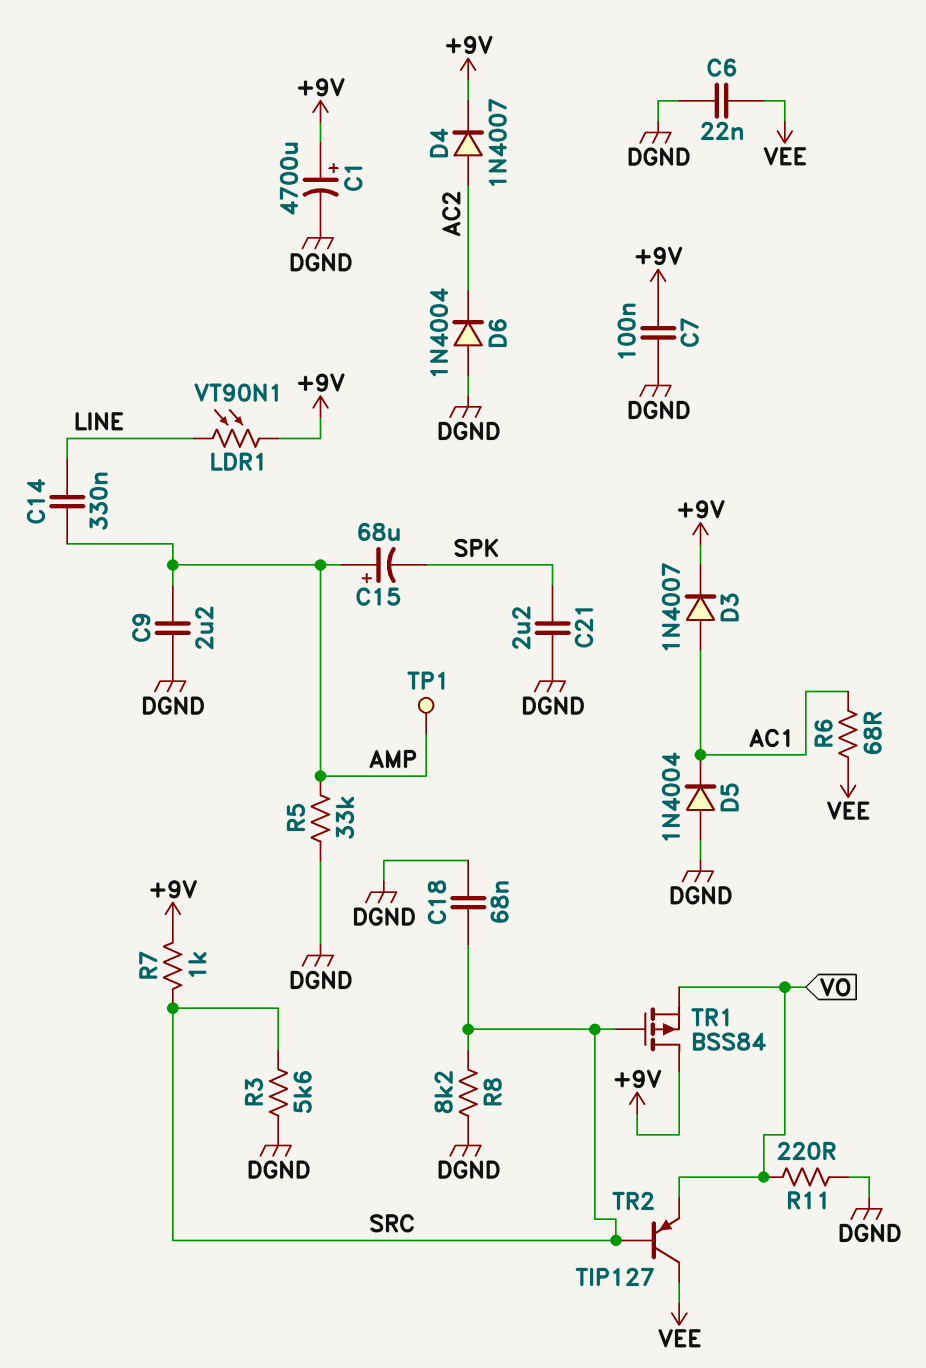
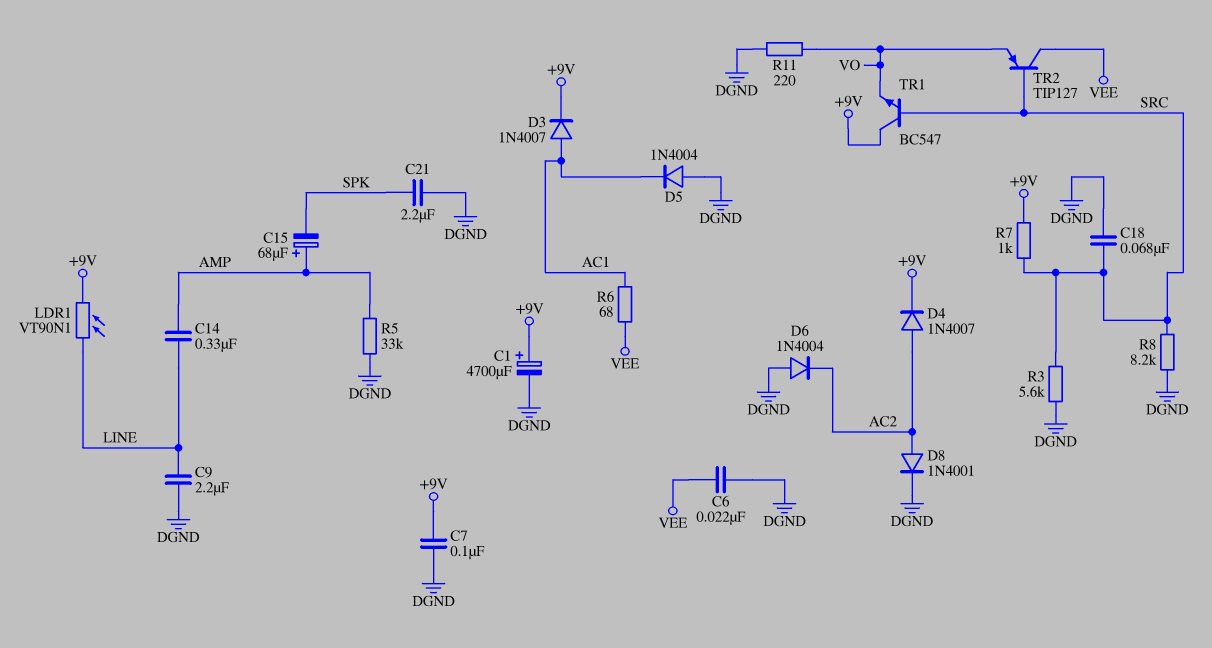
C9: 2.2uF (AMP, DGND) -> 2.2uF (DGND, LINE)
D8: none -> diode 1N4001 (A AC2, K DGND)
TP1: test point (AMP) -> none
TR1: PMOS BSS84 (G SRC, D +9V, S VO) -> NPN BC547 (B SRC, C +9V, E VO)

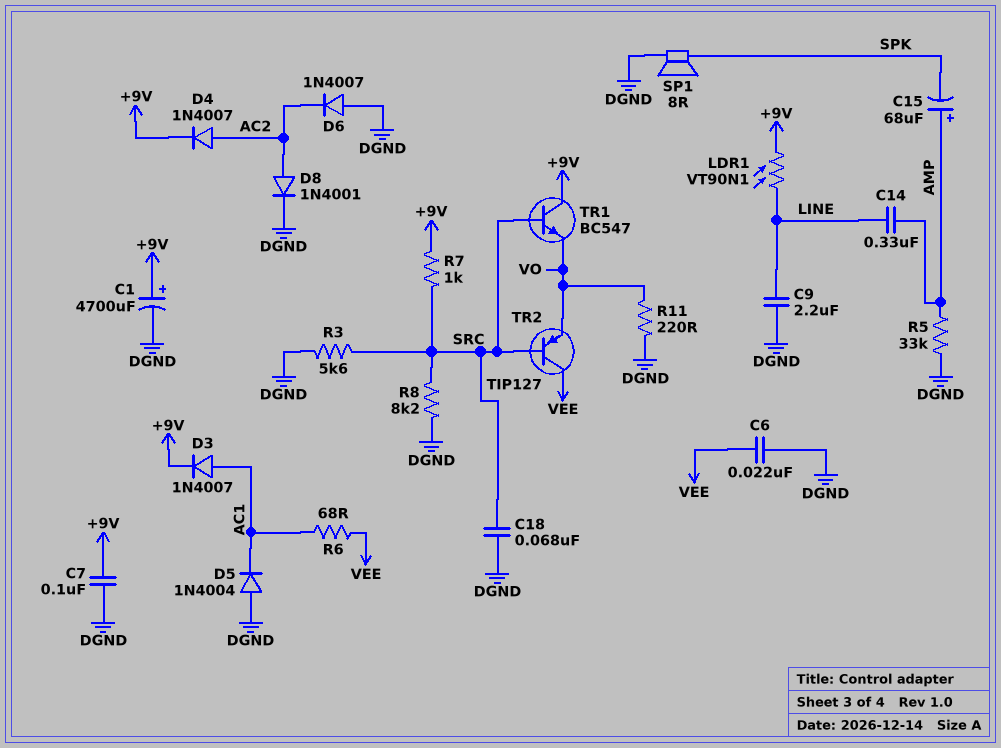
C21: 2.2uF (DGND, SPK) -> none
D6: diode 1N4004 (A DGND, K AC2) -> diode 1N4007 (A DGND, K AC2)
SP1: none -> speaker 8R (DGND, SPK)

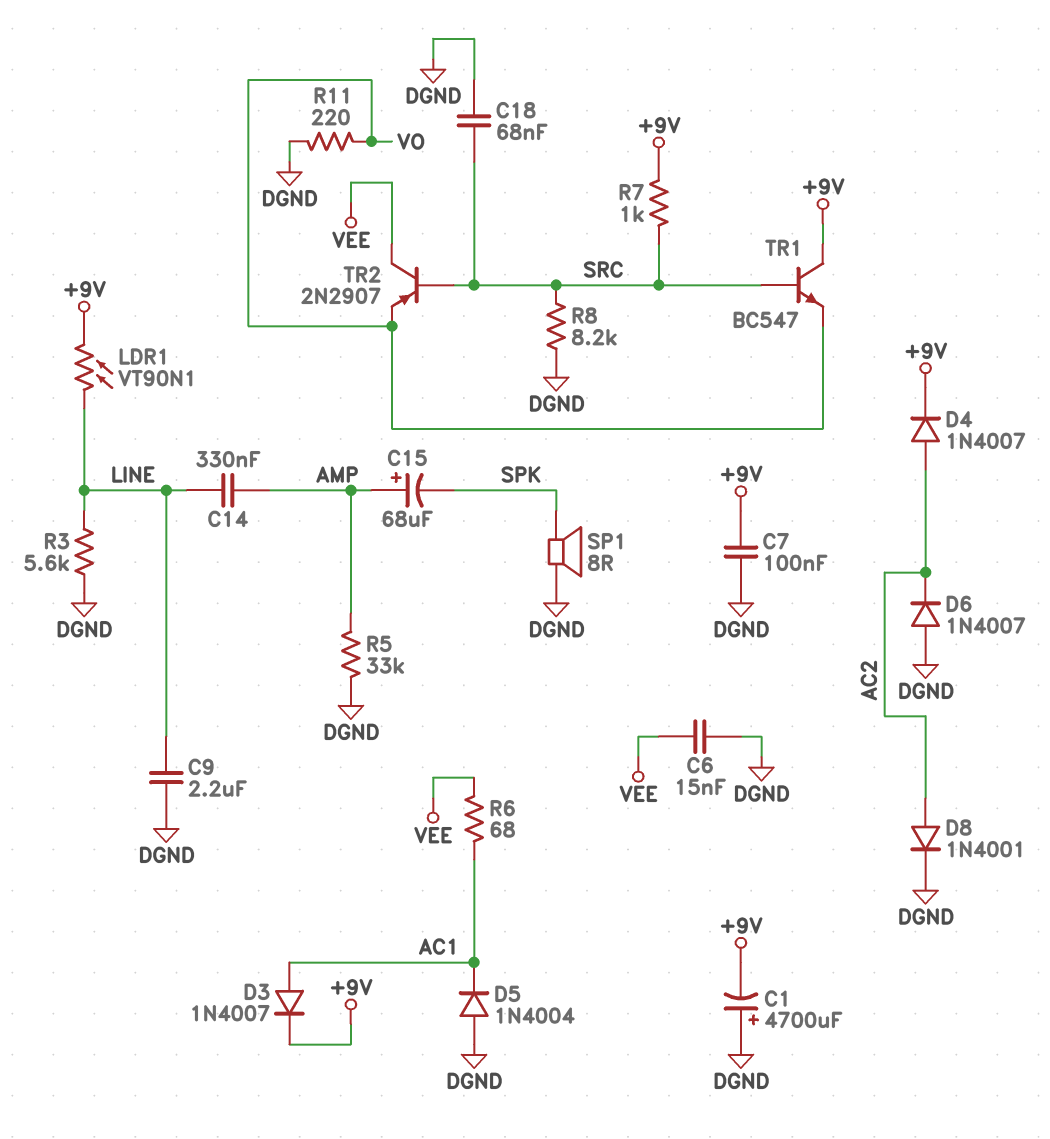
C1: 4700uF (plus +9V, minus DGND) -> 4700uF (plus DGND, minus +9V)
C6: 22nF (DGND, VEE) -> 15nF (DGND, VEE)
R3: 5.6k (DGND, SRC) -> 5.6k (DGND, LINE)
TR2: PNP TIP127 (B SRC, C VEE, E VO) -> PNP 2N2907 (B SRC, C VEE, E VO)

